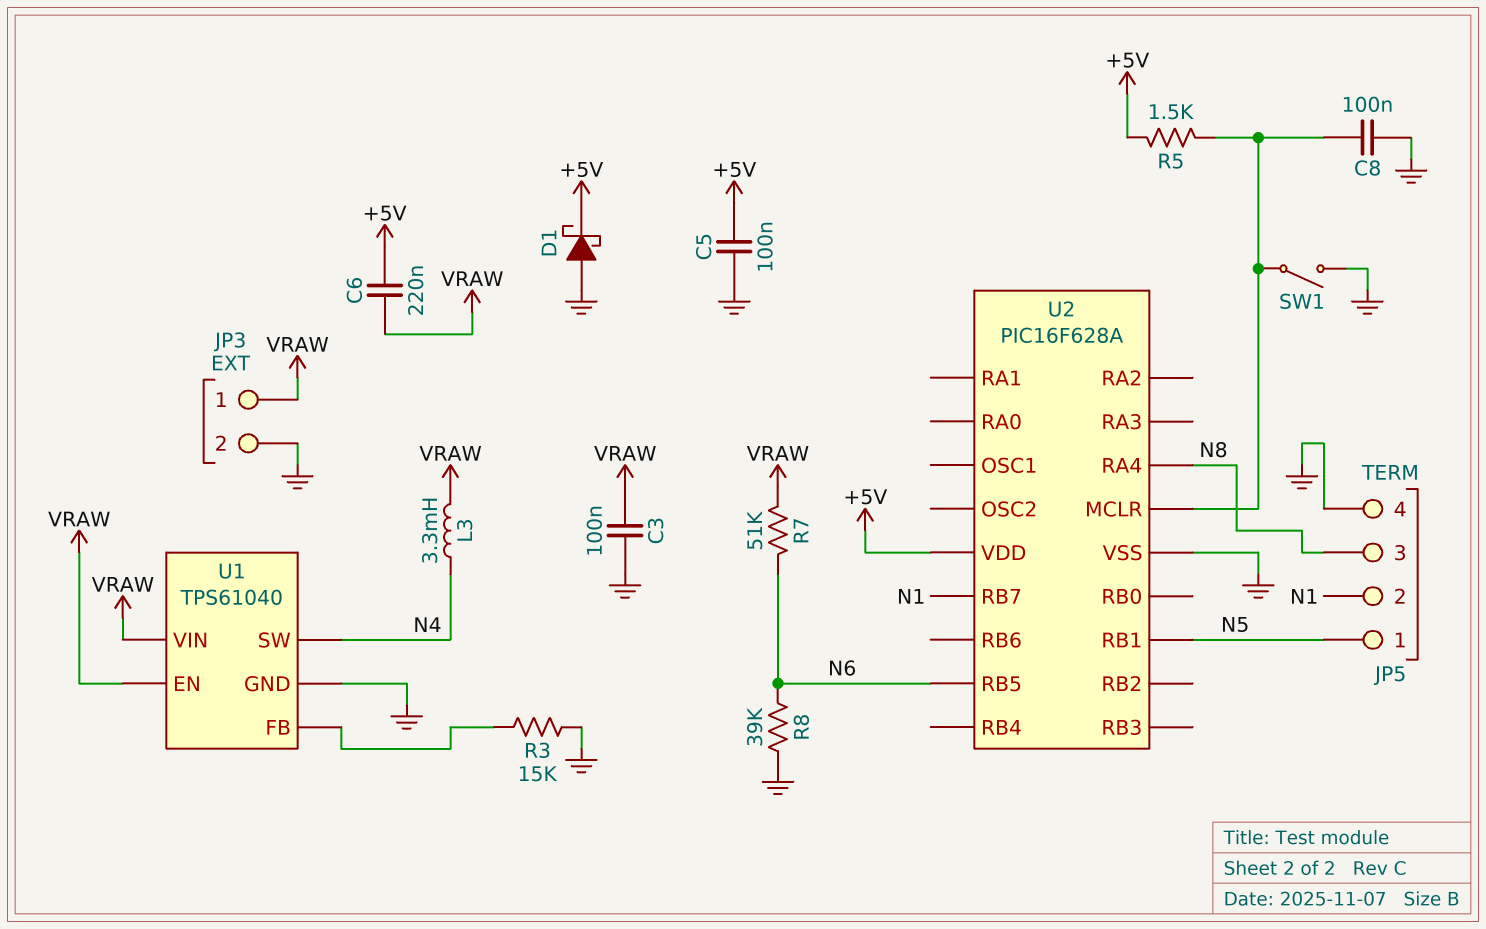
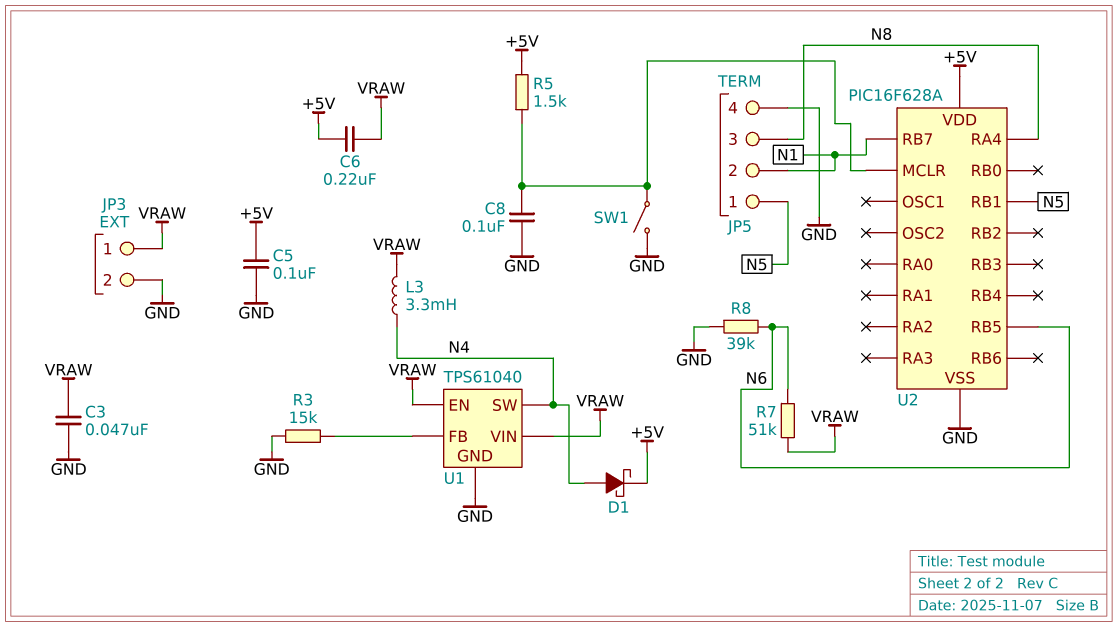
C3: 100nF (GND, VRAW) -> 47nF (GND, VRAW)
D1: schottky (A GND, K +5V) -> schottky (A N4, K +5V)

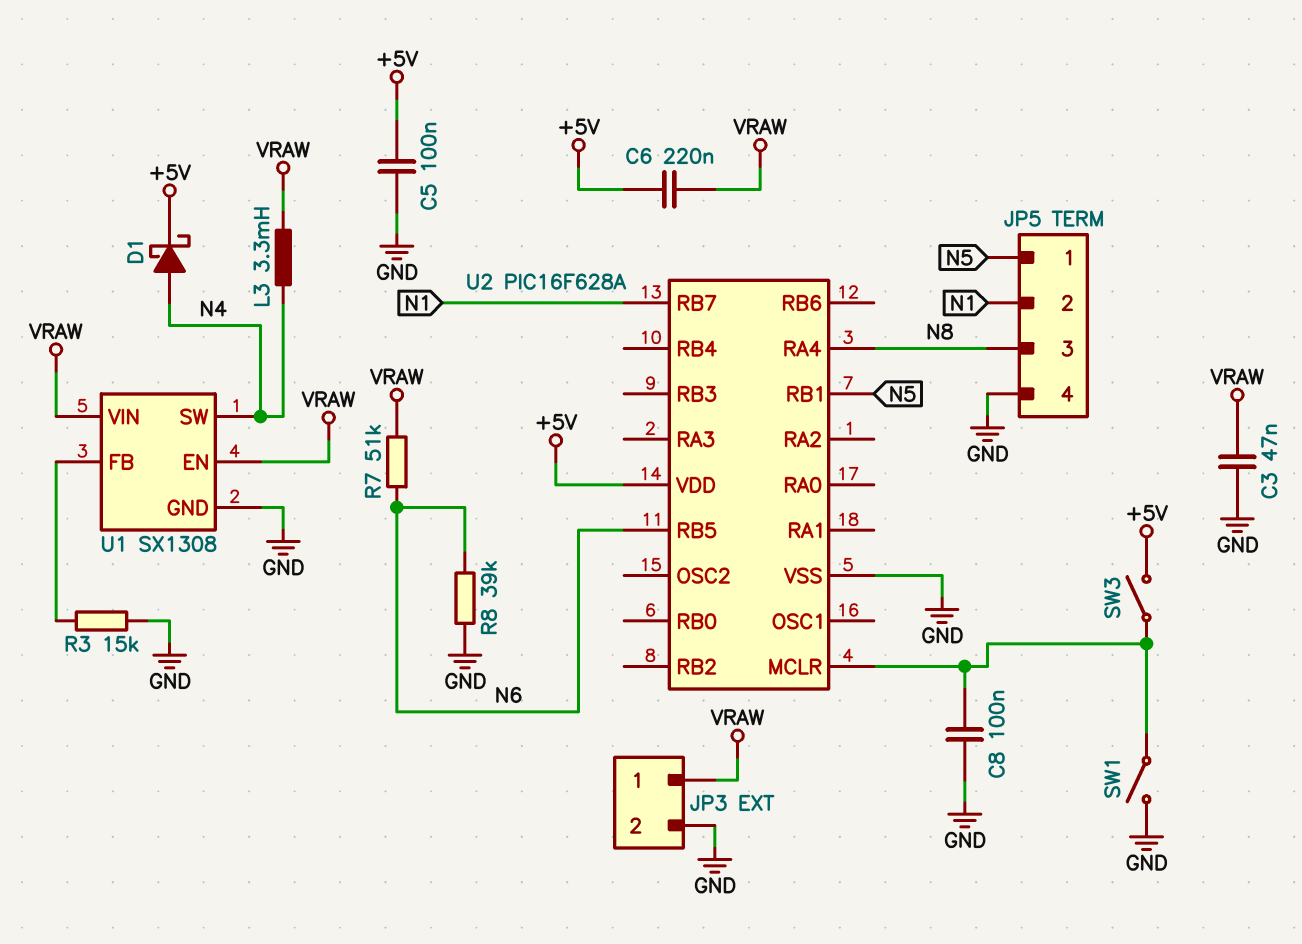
R5: 1.5k (+5V, U2/MCLR) -> none
SW3: none -> switch (+5V, U2/MCLR)
U1: TPS61040 -> SX1308

